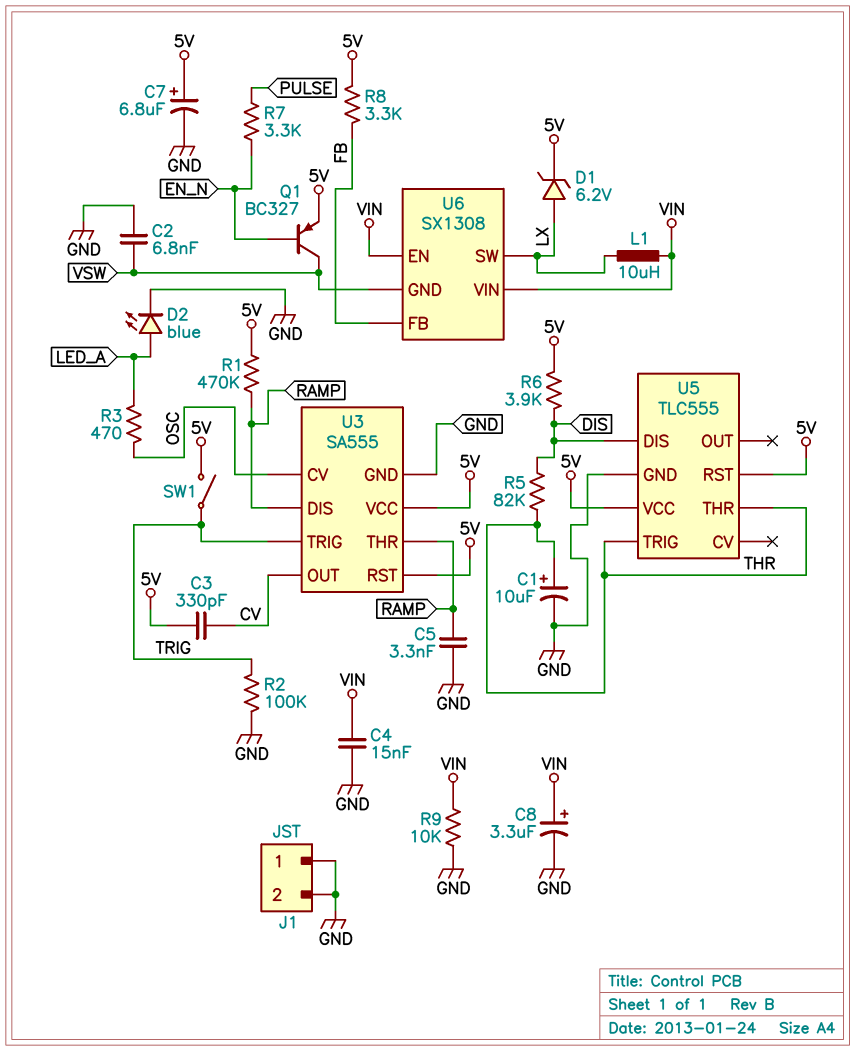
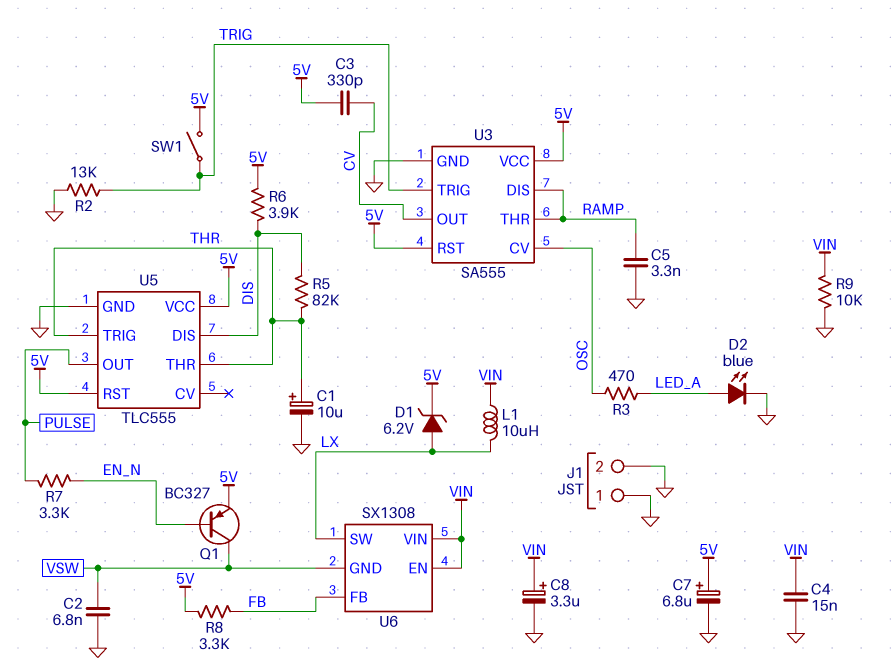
R1: 470k (5V, RAMP) -> none
R2: 100k (GND, TRIG) -> 13k (GND, TRIG)
U5 pin OUT: none -> PULSE

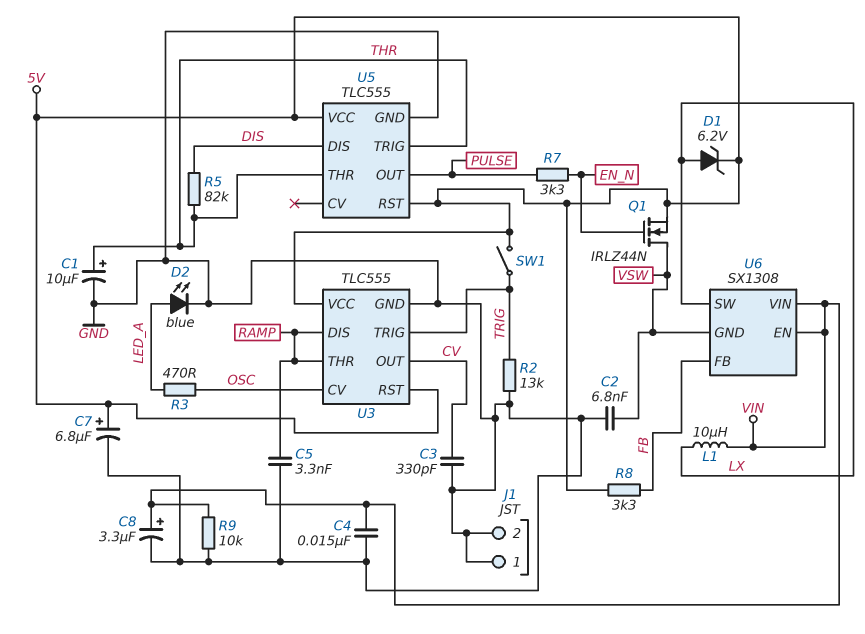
C3: 330pF (5V, CV) -> 330pF (CV, GND)
Q1: PNP BC327 (B EN_N, C VSW, E 5V) -> NMOS IRLZ44N (G EN_N, D VSW, S 5V)
R6: 3.9k (5V, DIS) -> none
U3: SA555 -> TLC555

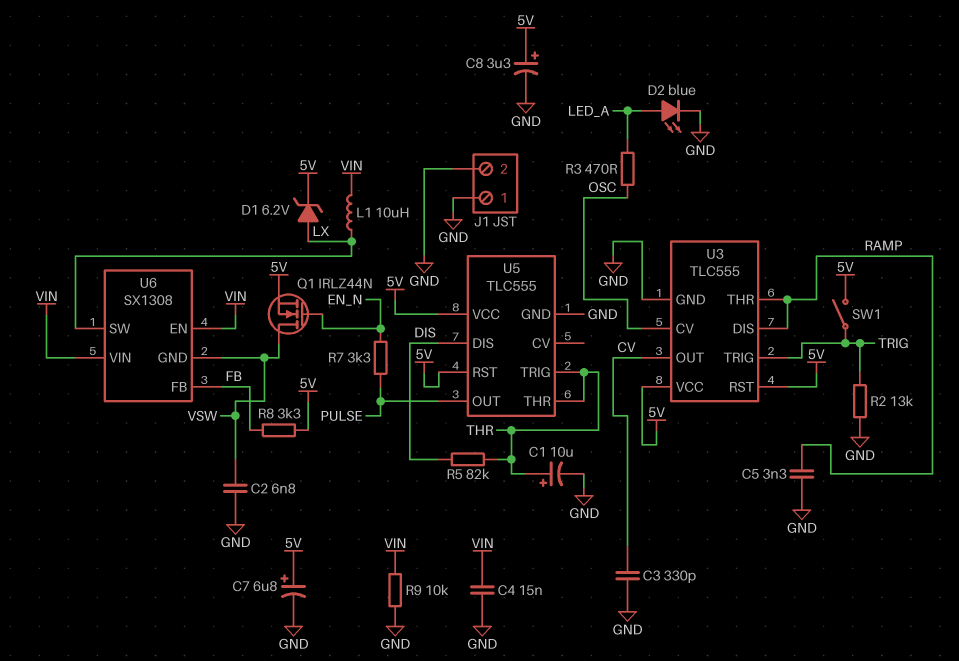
C8: 3.3uF (plus VIN, minus GND) -> 3.3uF (plus 5V, minus GND)

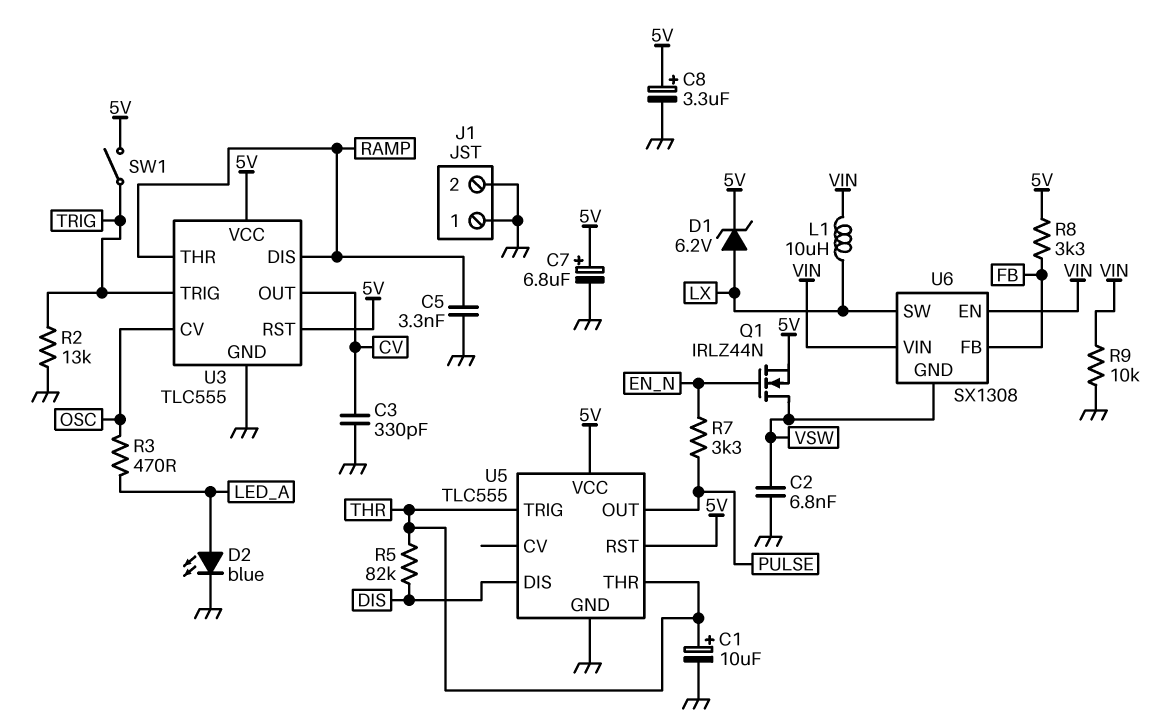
C4: 15nF (GND, VIN) -> none

